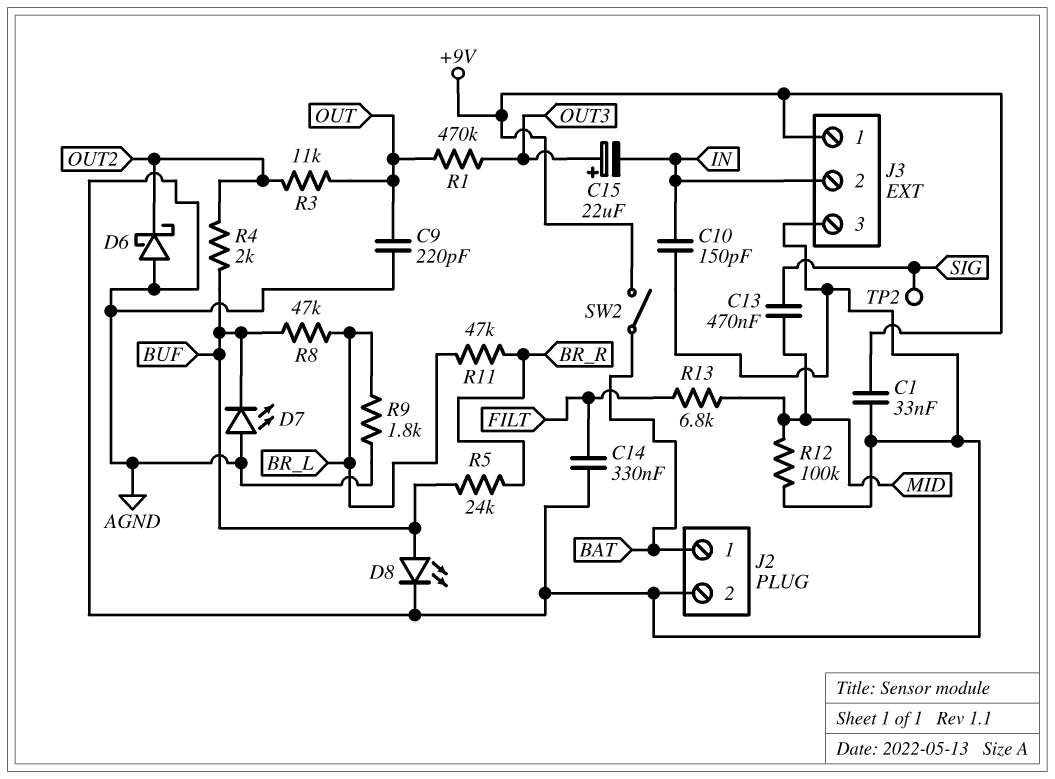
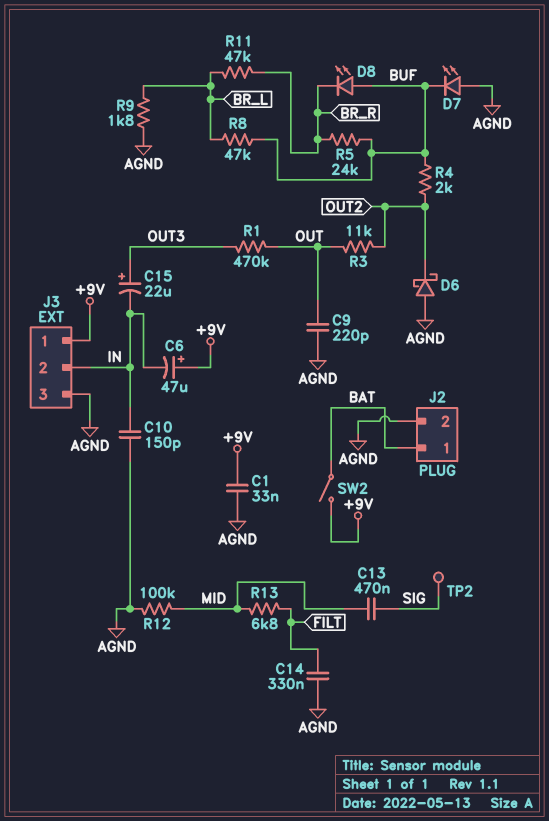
C6: none -> 47uF (plus +9V, minus IN)
D8: LED (A BUF, K AGND) -> LED (A BUF, K BR_R)

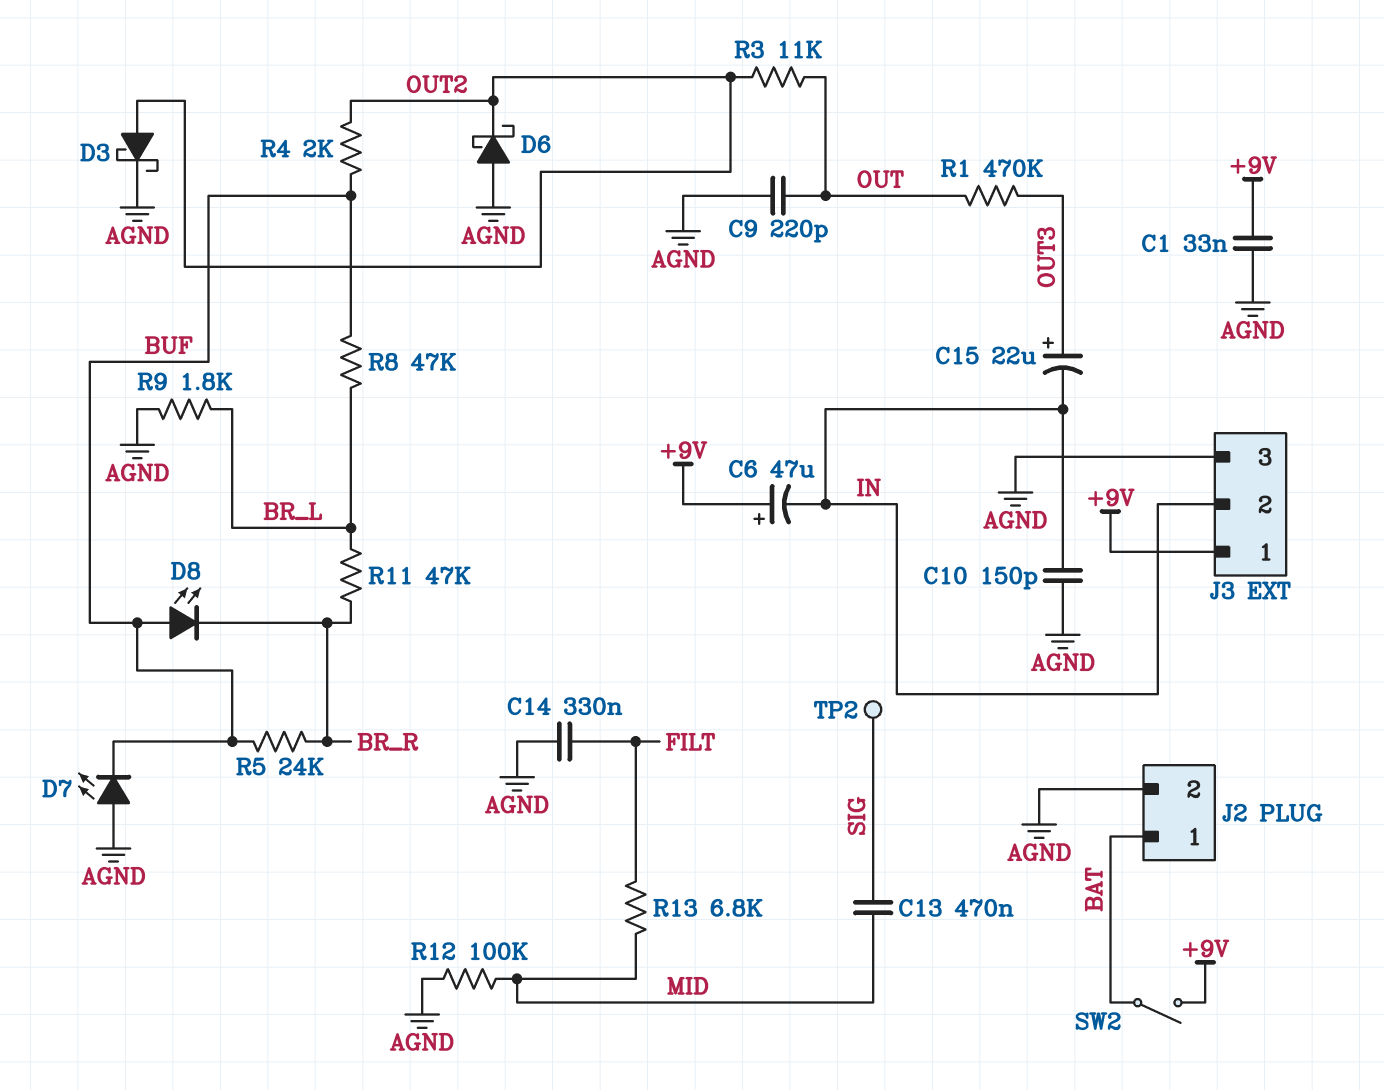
D3: none -> schottky (A OUT2, K AGND)

